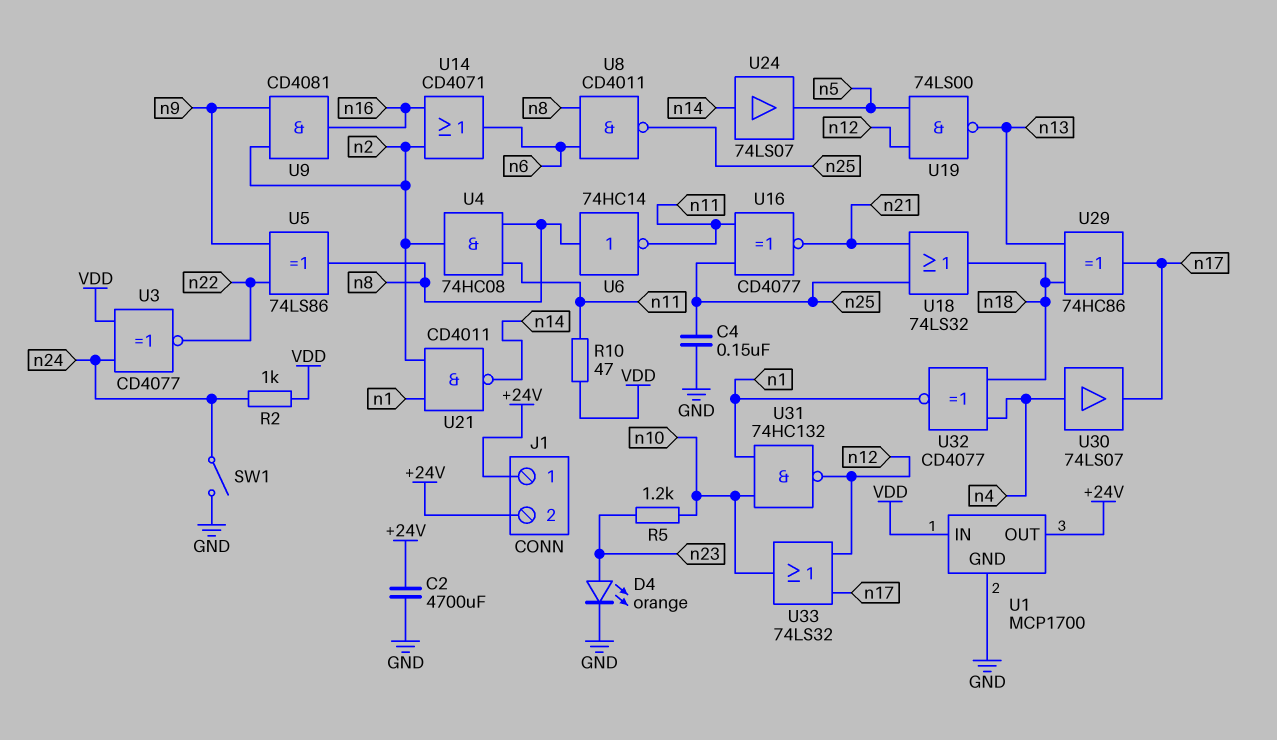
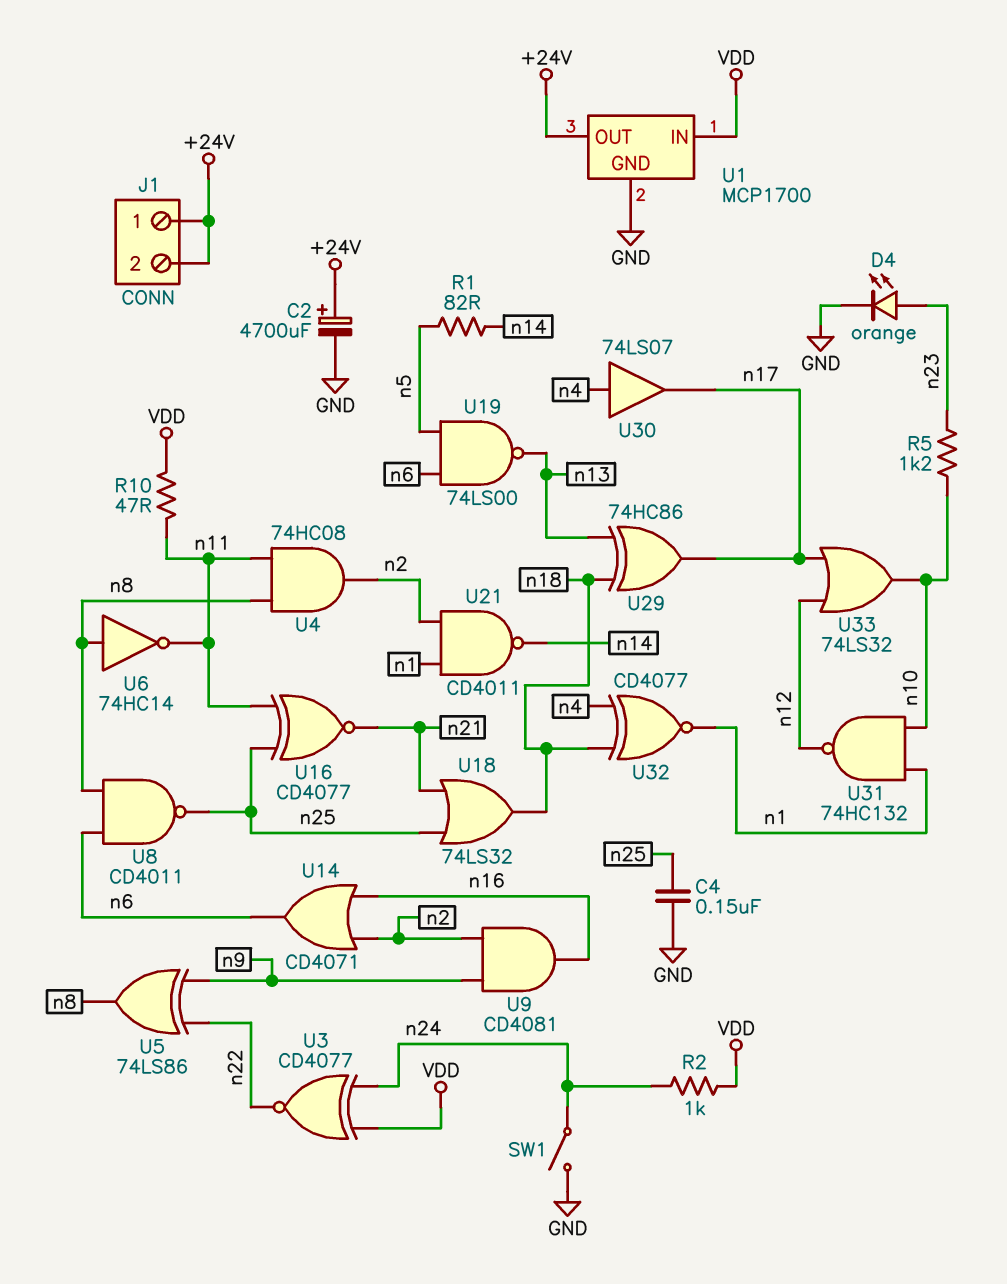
C2: 4700uF (+24V, GND) -> 4700uF (plus +24V, minus GND)
R1: none -> 82 (n5, n14)
U19: NAND 74LS00 (in n5, in n12, out n13) -> NAND 74LS00 (in n5, in n6, out n13)
U24: buffer 74LS07 (in n14, out n5) -> none

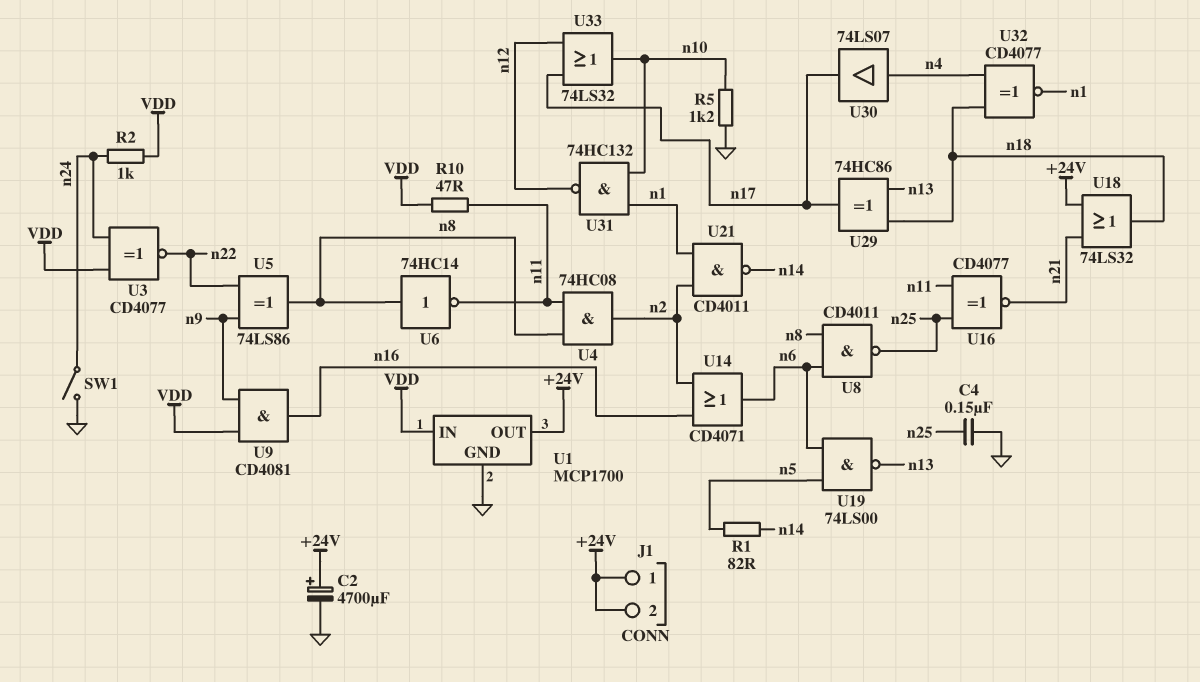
D4: LED orange (A n23, K GND) -> none
R5: 1.2k (n10, n23) -> 1.2k (GND, n10)
U9: AND CD4081 (in n2, in n9, out n16) -> AND CD4081 (in VDD, in n9, out n16)
U18: OR 74LS32 (in n21, in n25, out n18) -> OR 74LS32 (in +24V, in n21, out n18)

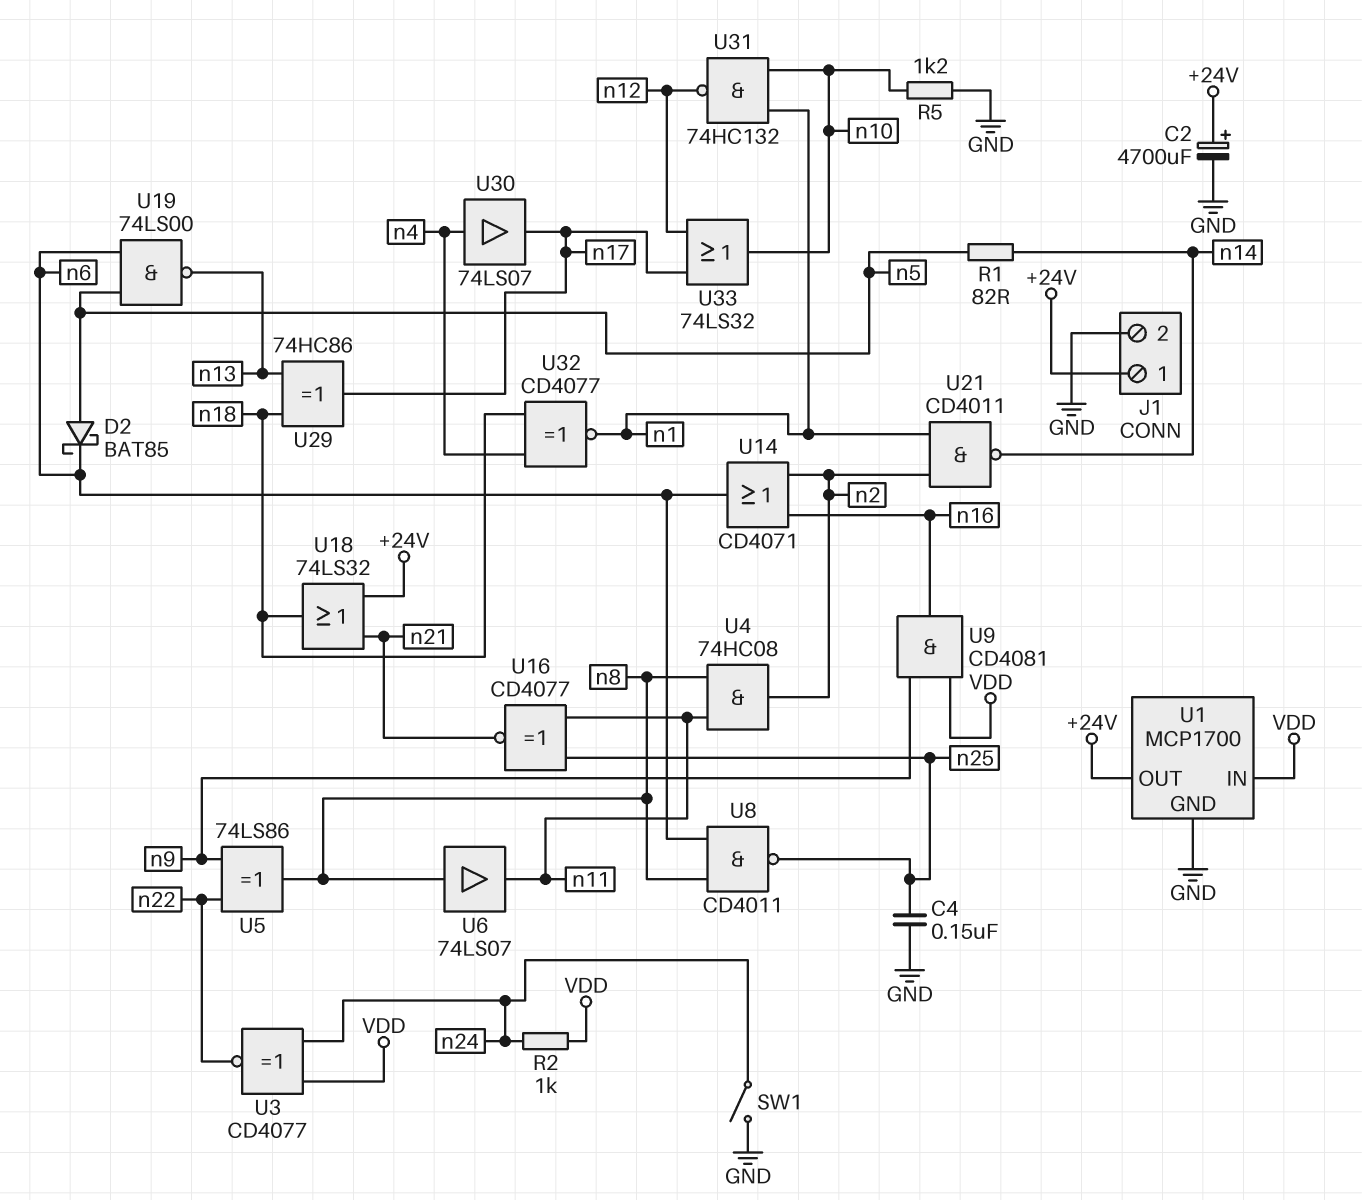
D2: none -> schottky BAT85 (A n5, K n6)
J1 pin 2: +24V -> GND
R10: 47 (VDD, n11) -> none
U6: NOT 74HC14 (in n8, out n11) -> buffer 74LS07 (in n8, out n11)

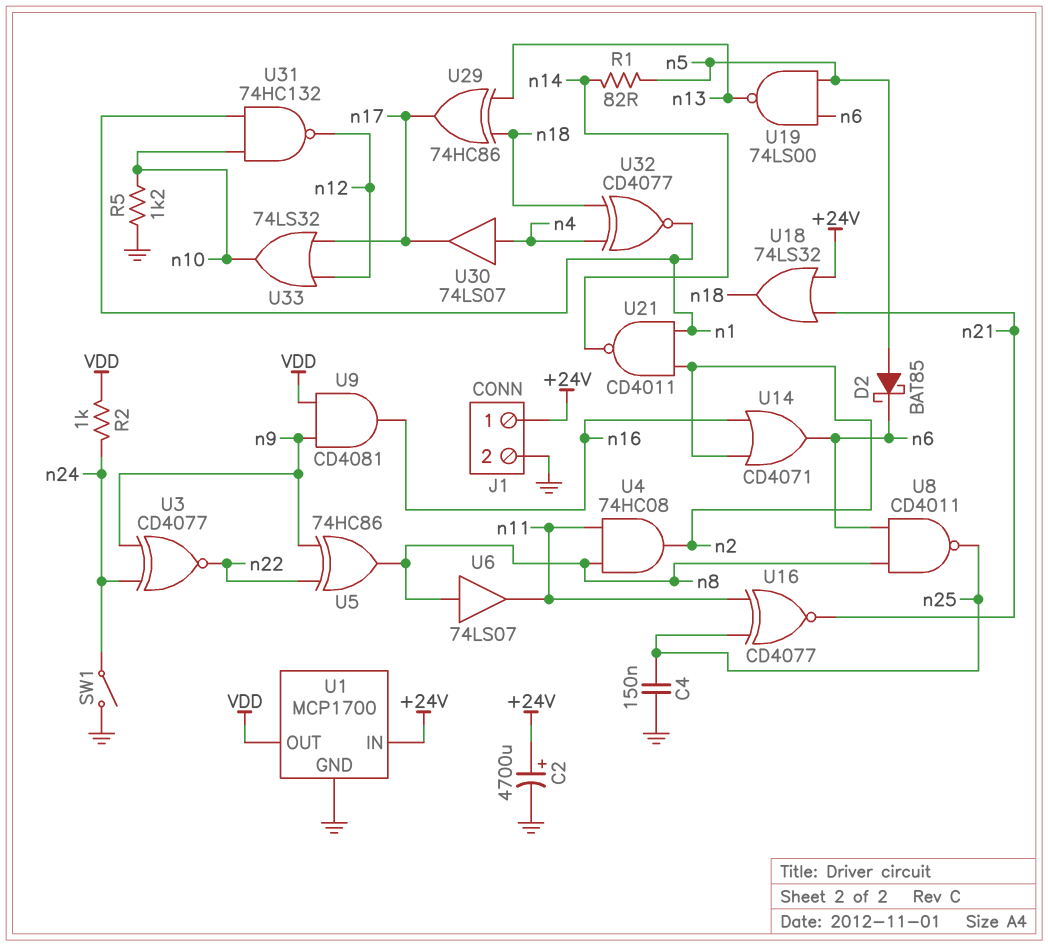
U1 pin IN: VDD -> +24V
U1 pin OUT: +24V -> VDD
U3: XNOR CD4077 (in VDD, in n24, out n22) -> XNOR CD4077 (in n9, in n24, out n22)
U5: XOR 74LS86 (in n9, in n22, out n8) -> XOR 74HC86 (in n9, in n22, out n8)

